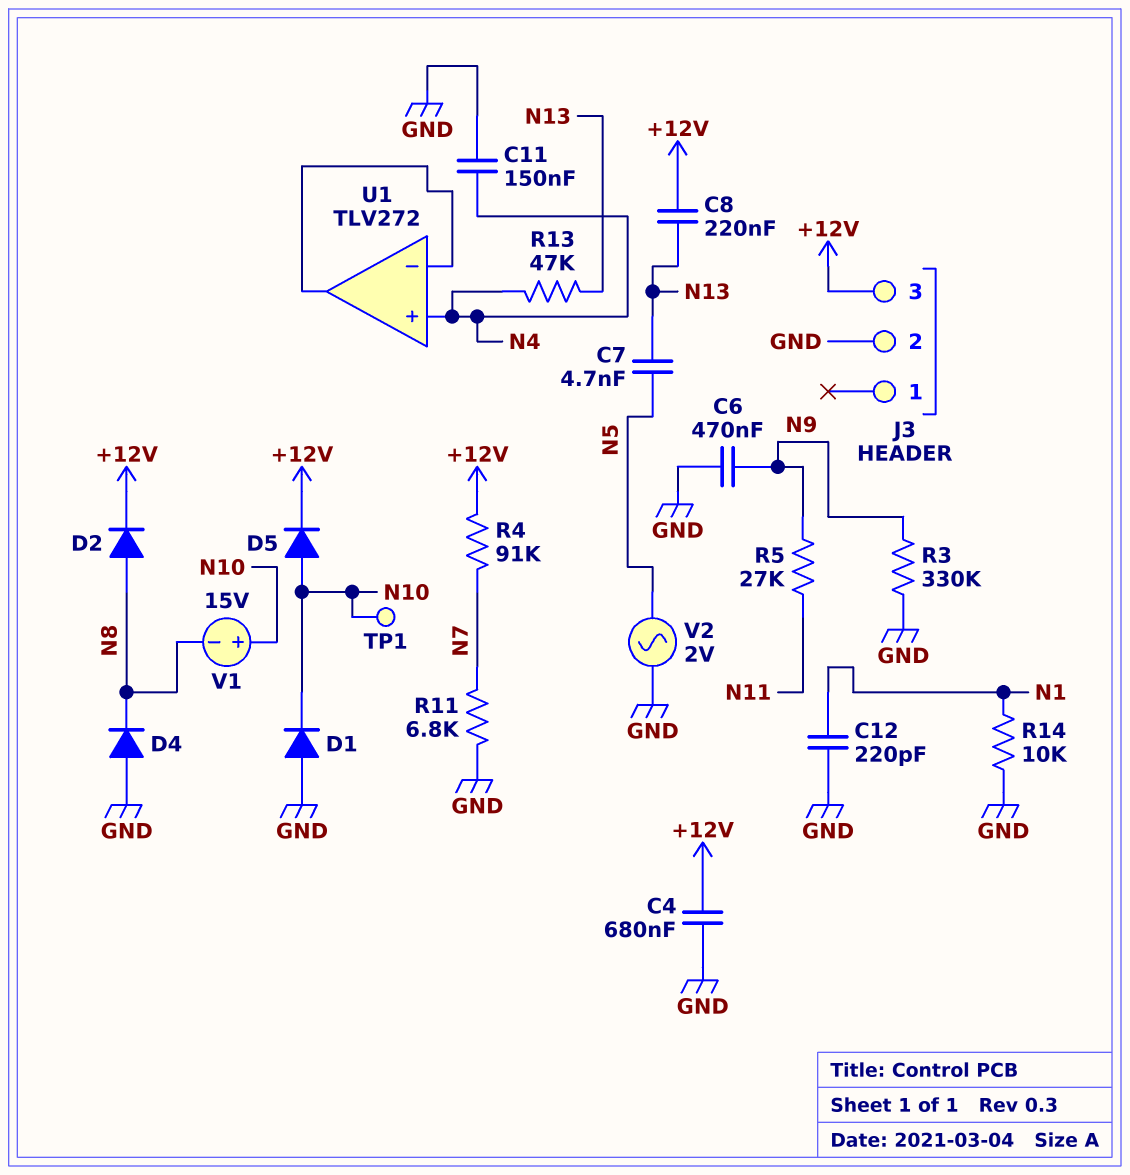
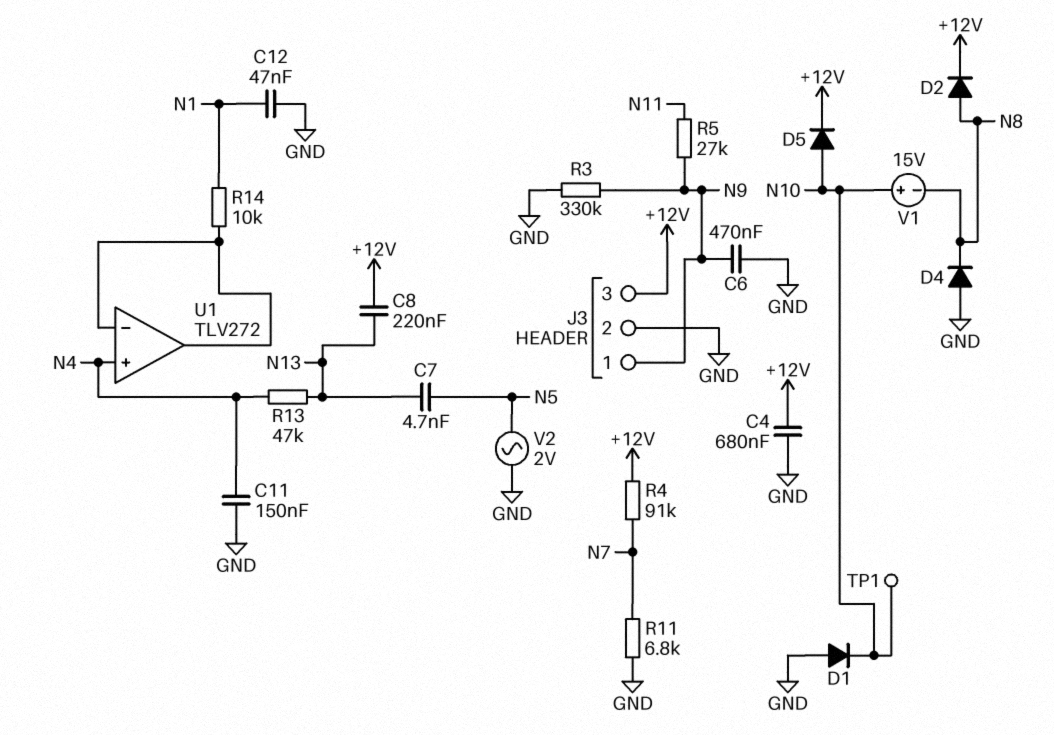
C12: 220pF (GND, N1) -> 47nF (GND, N1)
J3 pin 1: none -> N9
R14: 10k (GND, N1) -> 10k (N1, U1/in-)

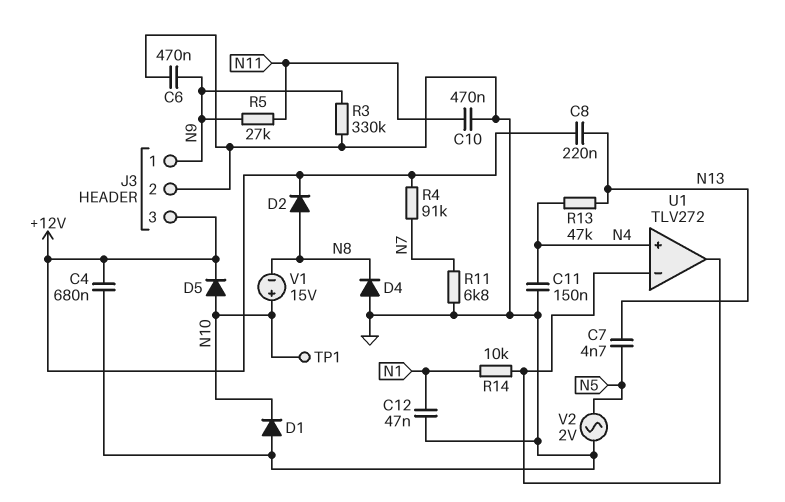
C10: none -> 470nF (GND, N11)

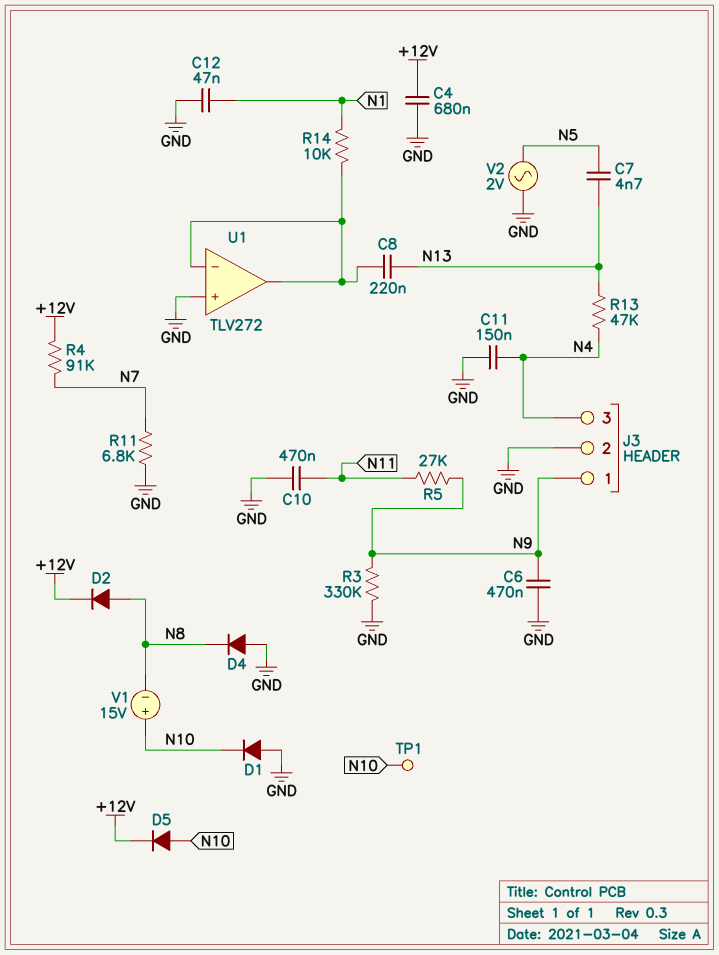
C8: 220nF (+12V, N13) -> 220nF (N13, U1/in-)
J3 pin 3: +12V -> N4
U1 pin in+: N4 -> GND

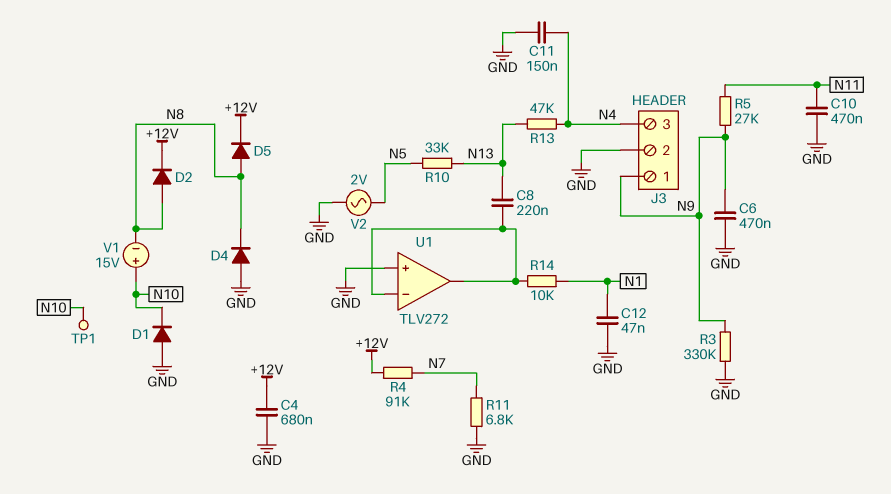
C7: 4.7nF (N5, N13) -> none
D5: diode (A N10, K +12V) -> diode (A N8, K +12V)
R10: none -> 33k (N5, N13)

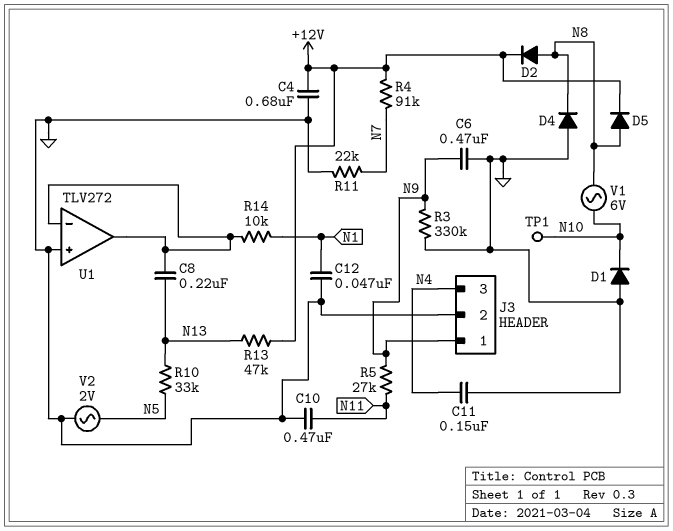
R11: 6.8k (GND, N7) -> 22k (GND, N7)
R13: 47k (N4, N13) -> 47k (+12V, N13)
V1: 15V (plus N10, minus N8) -> AC 6V (N8, N10)

